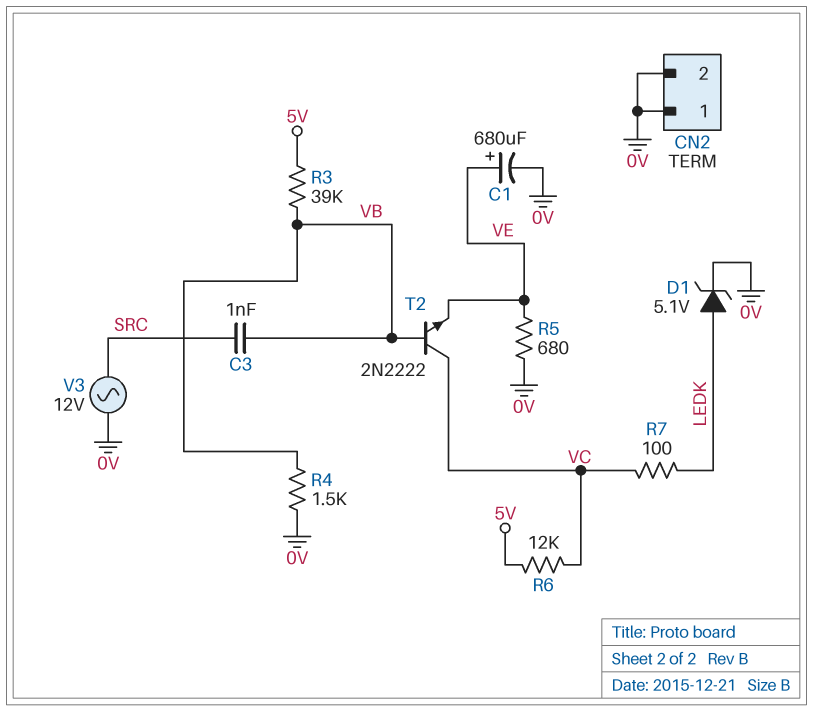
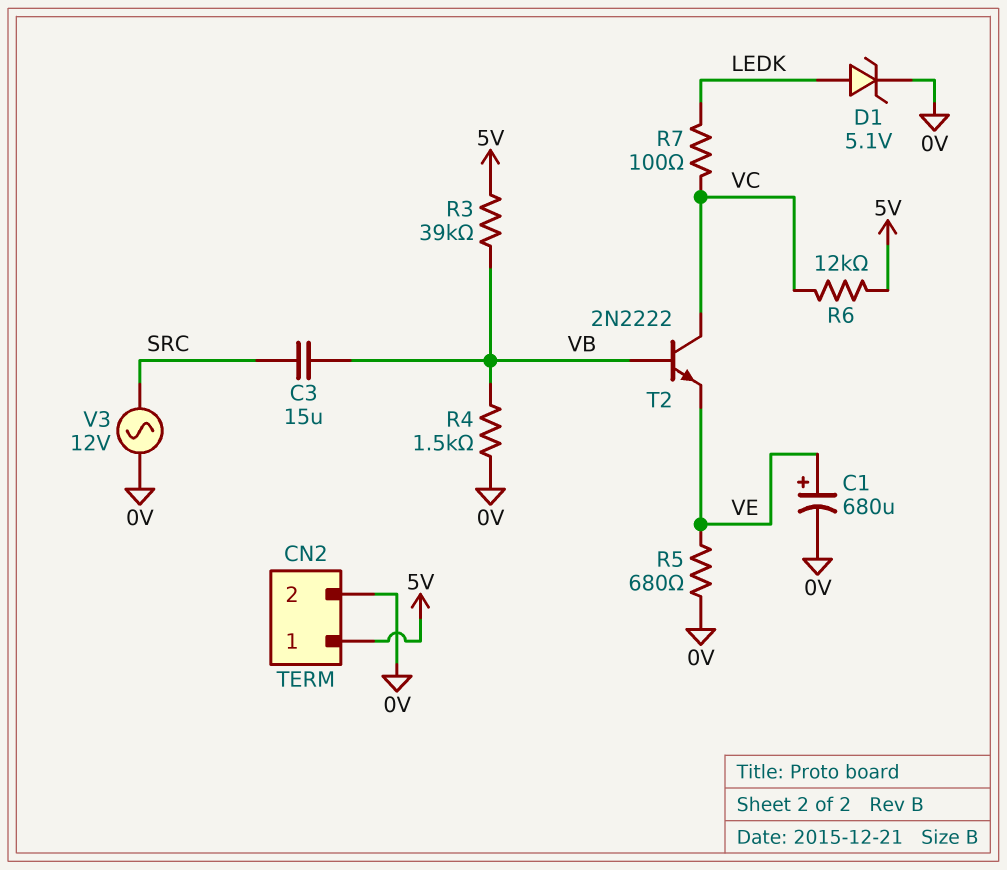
C3: 1nF (SRC, VB) -> 15uF (SRC, VB)
CN2 pin 1: 0V -> 5V

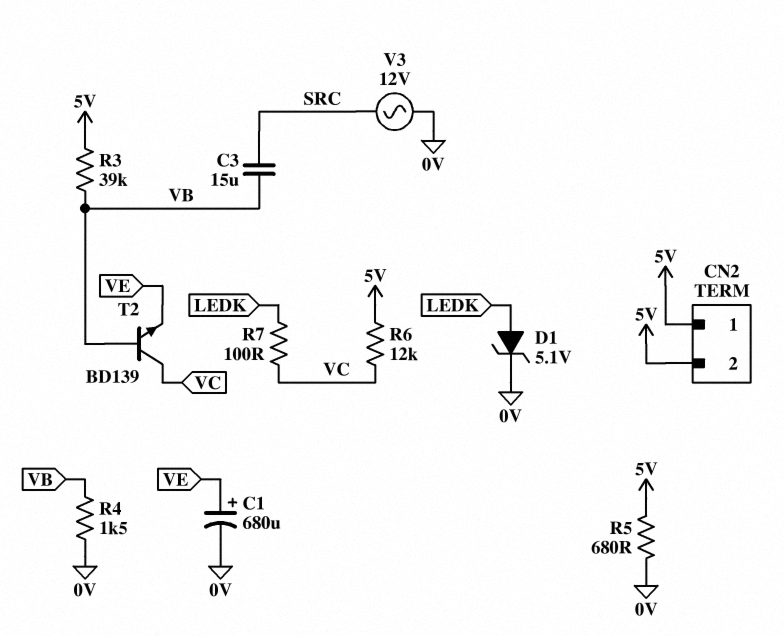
CN2 pin 2: 0V -> 5V
R5: 680 (0V, VE) -> 680 (0V, 5V)
T2: NPN 2N2222 (B VB, C VC, E VE) -> NPN BD139 (B VB, C VC, E VE)

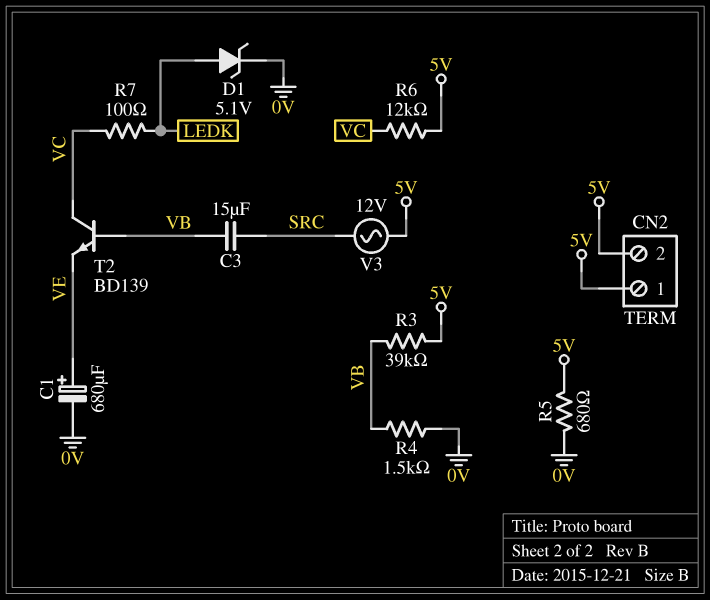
V3: AC 12V (0V, SRC) -> AC 12V (5V, SRC)

